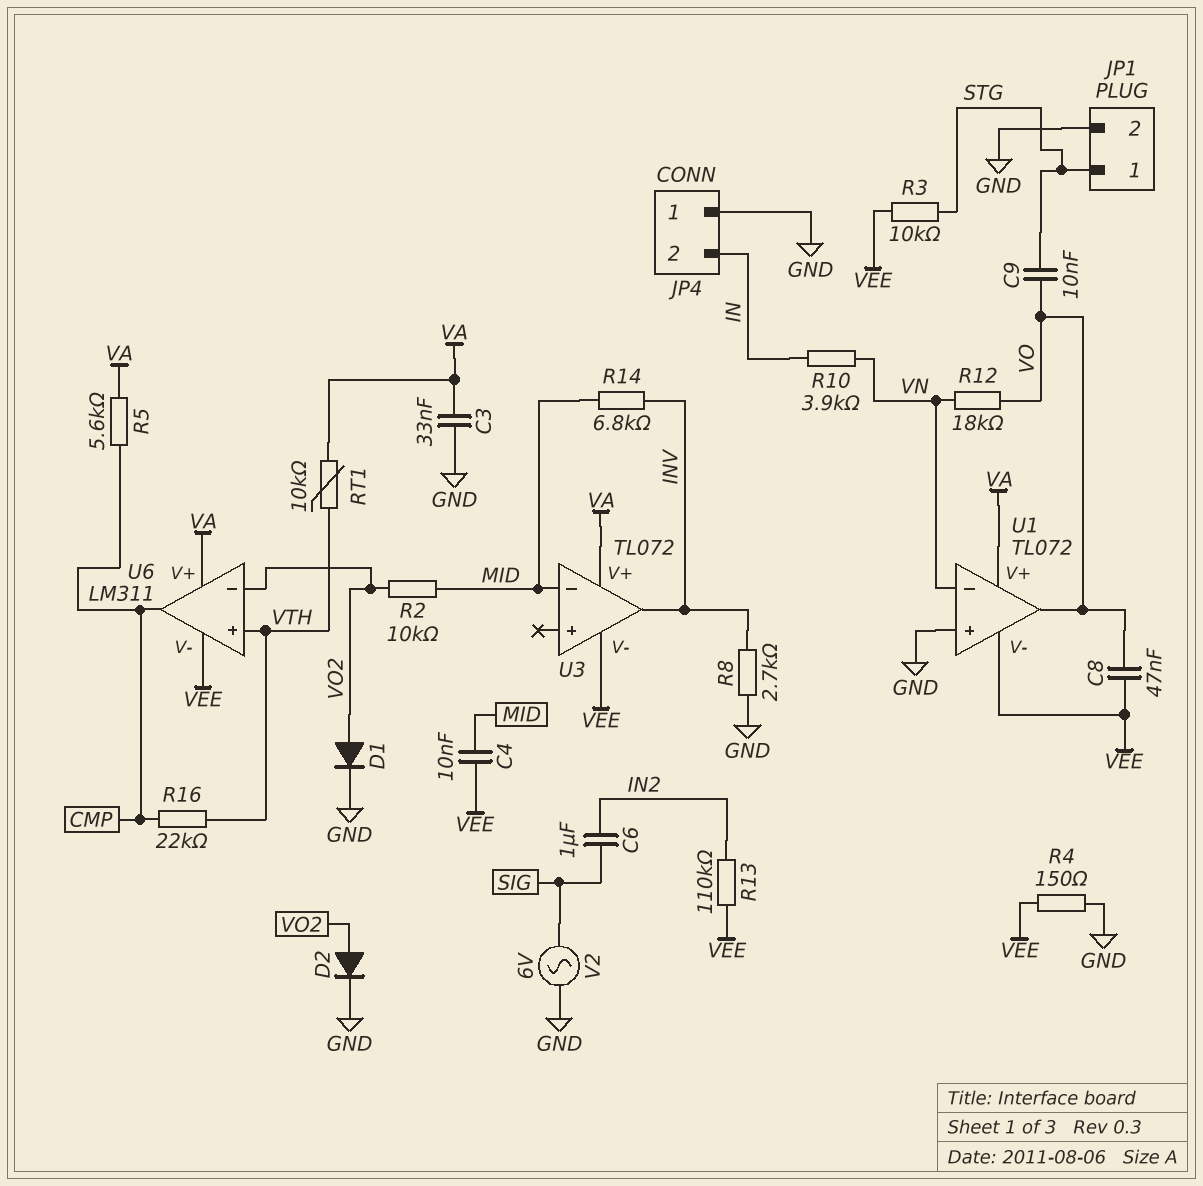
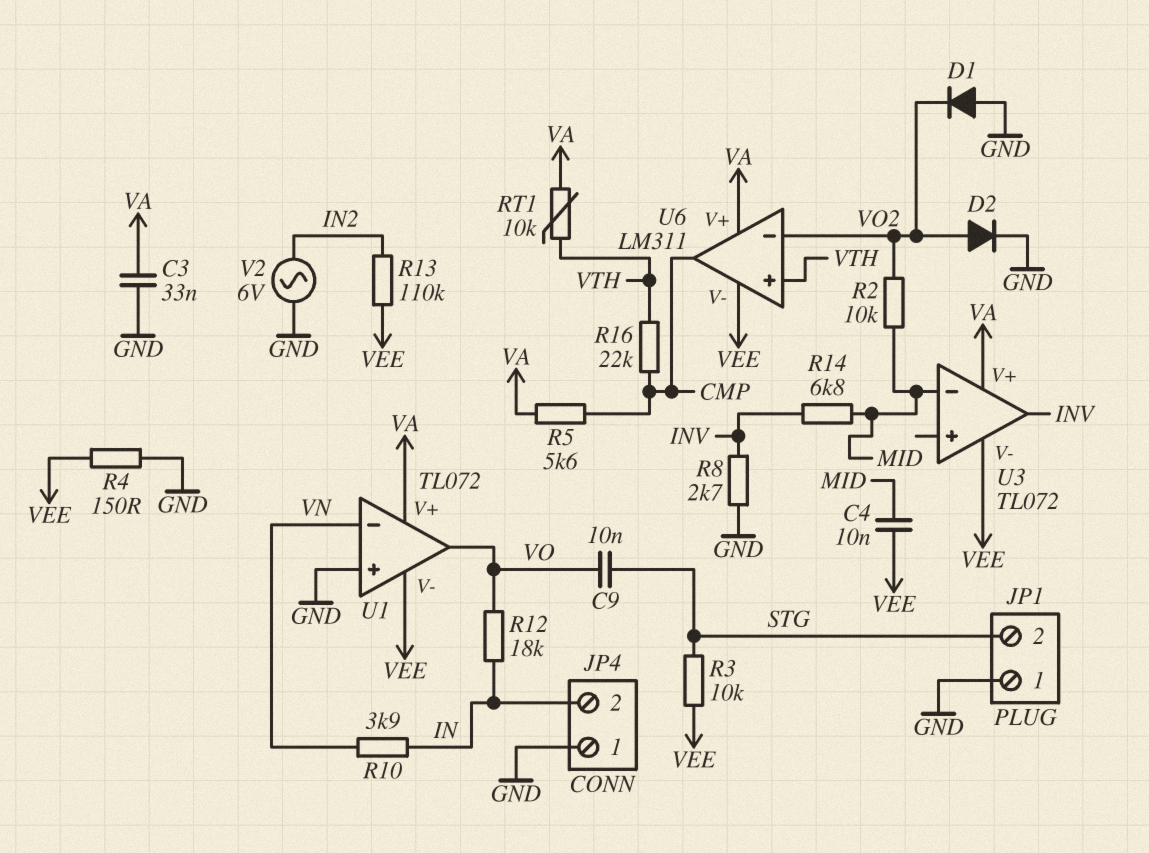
C6: 1uF (IN2, SIG) -> none
C8: 47nF (VEE, VO) -> none
D1: diode (A VO2, K GND) -> diode (A GND, K VO2)
JP1 pin 1: STG -> GND
JP1 pin 2: GND -> STG
R12: 18k (VN, VO) -> 18k (IN, VO)
V2: AC 6V (GND, SIG) -> AC 6V (GND, IN2)

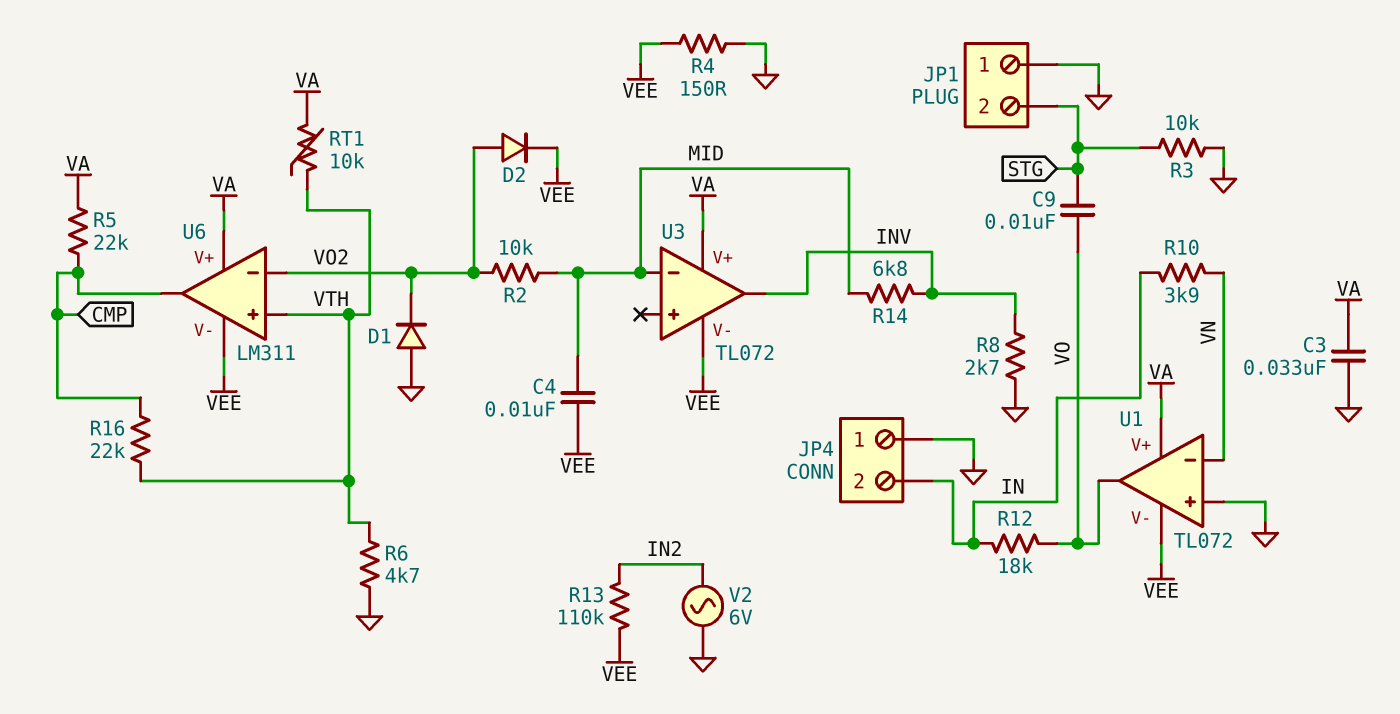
D2: diode (A VO2, K GND) -> diode (A VO2, K VEE)
R3: 10k (STG, VEE) -> 10k (GND, STG)
R5: 5.6k (CMP, VA) -> 22k (CMP, VA)
R6: none -> 4.7k (GND, VTH)

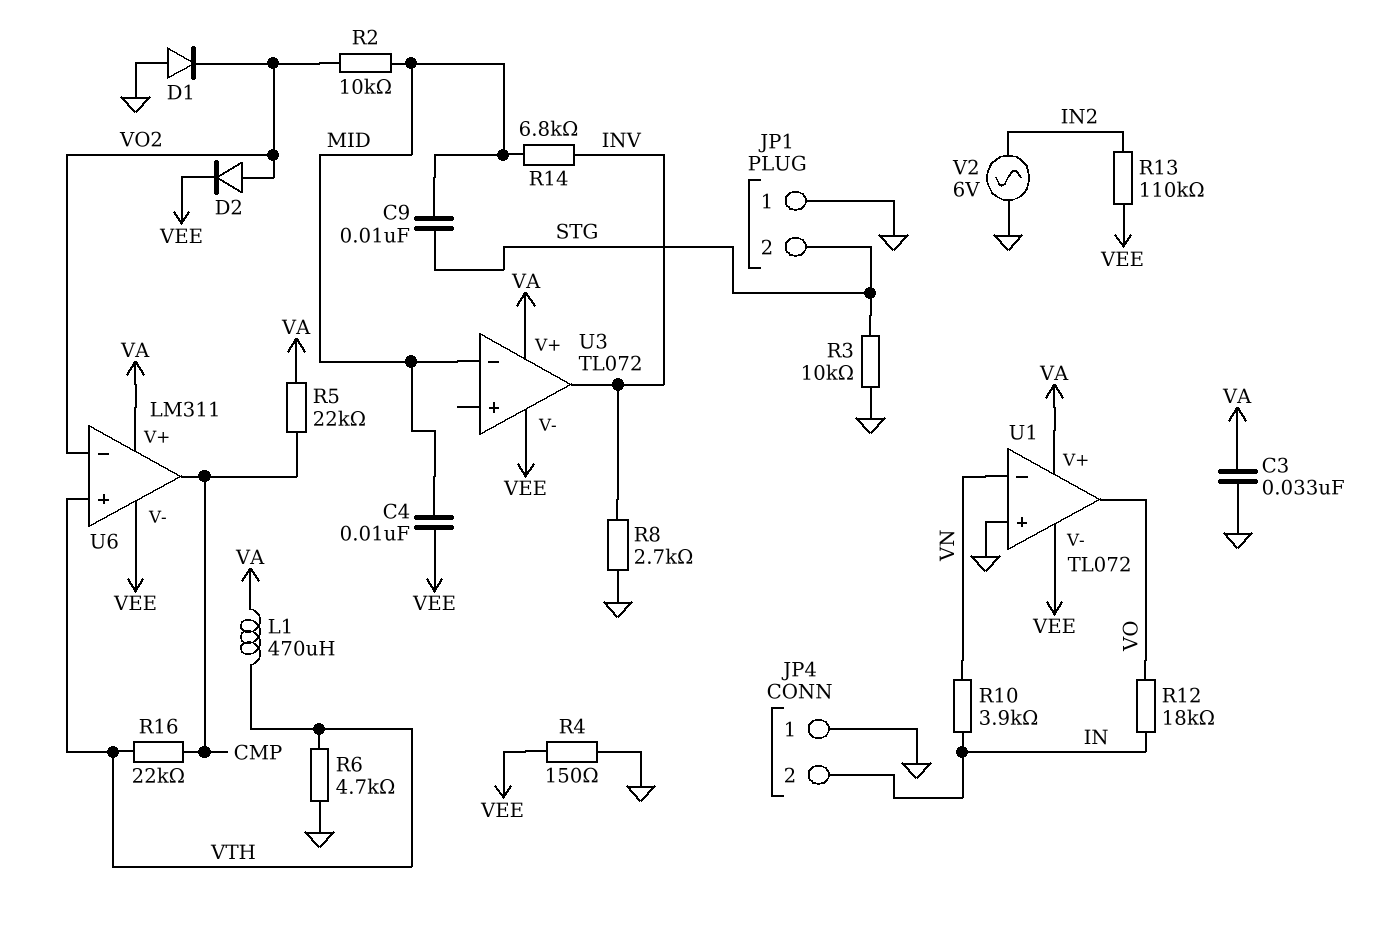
C9: 10nF (STG, VO) -> 10nF (MID, STG)
L1: none -> 470uH (VA, VTH)
RT1: 10k (VA, VTH) -> none

